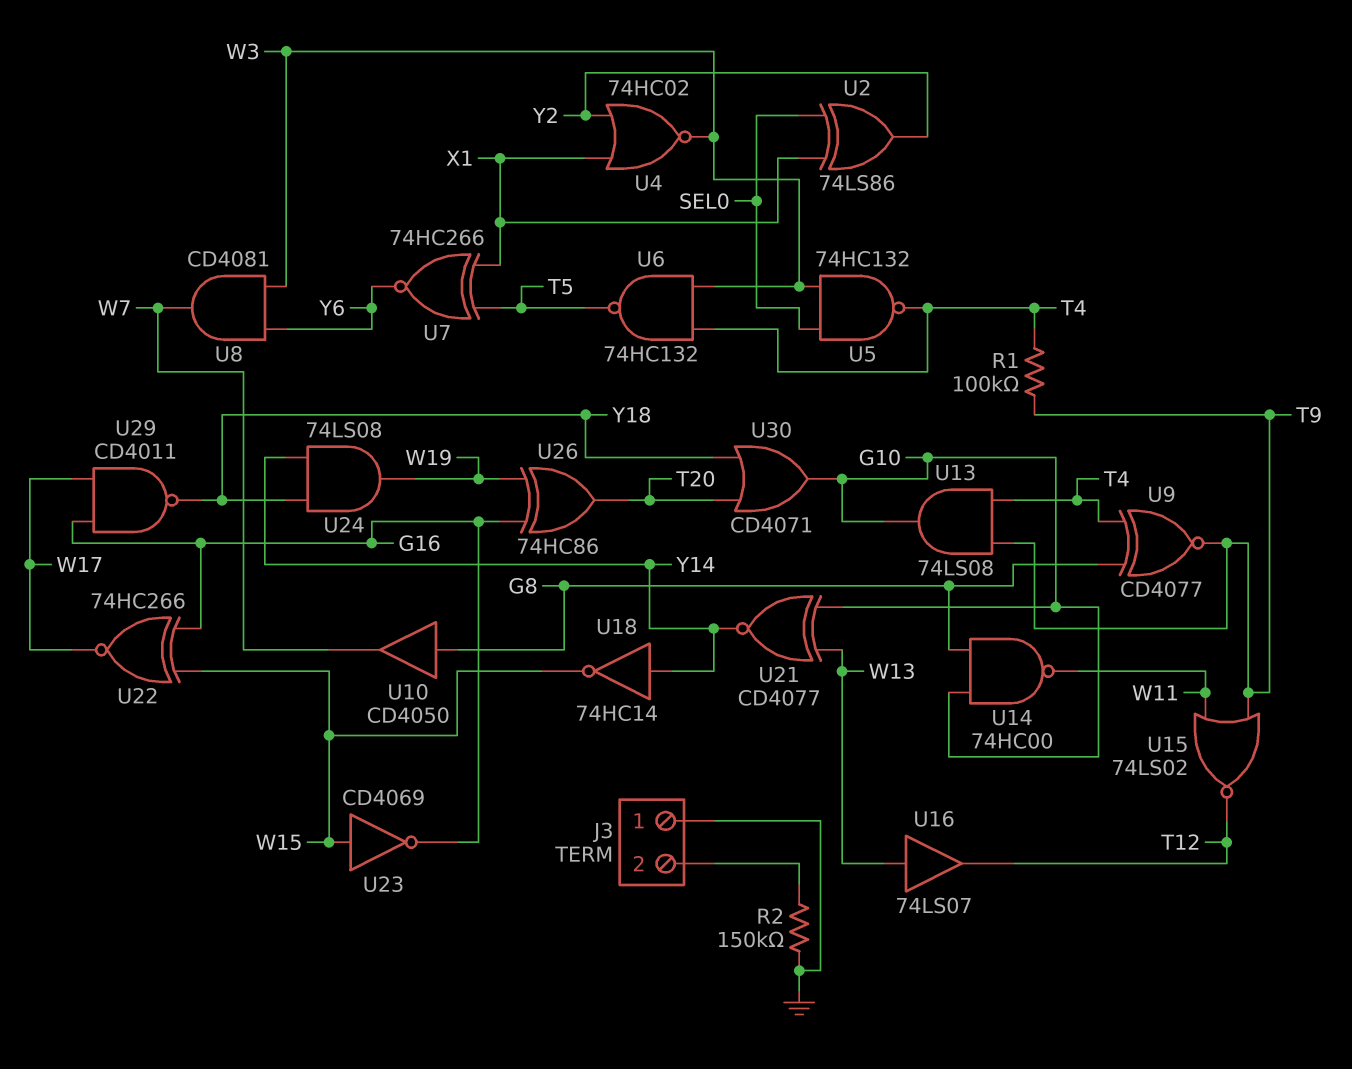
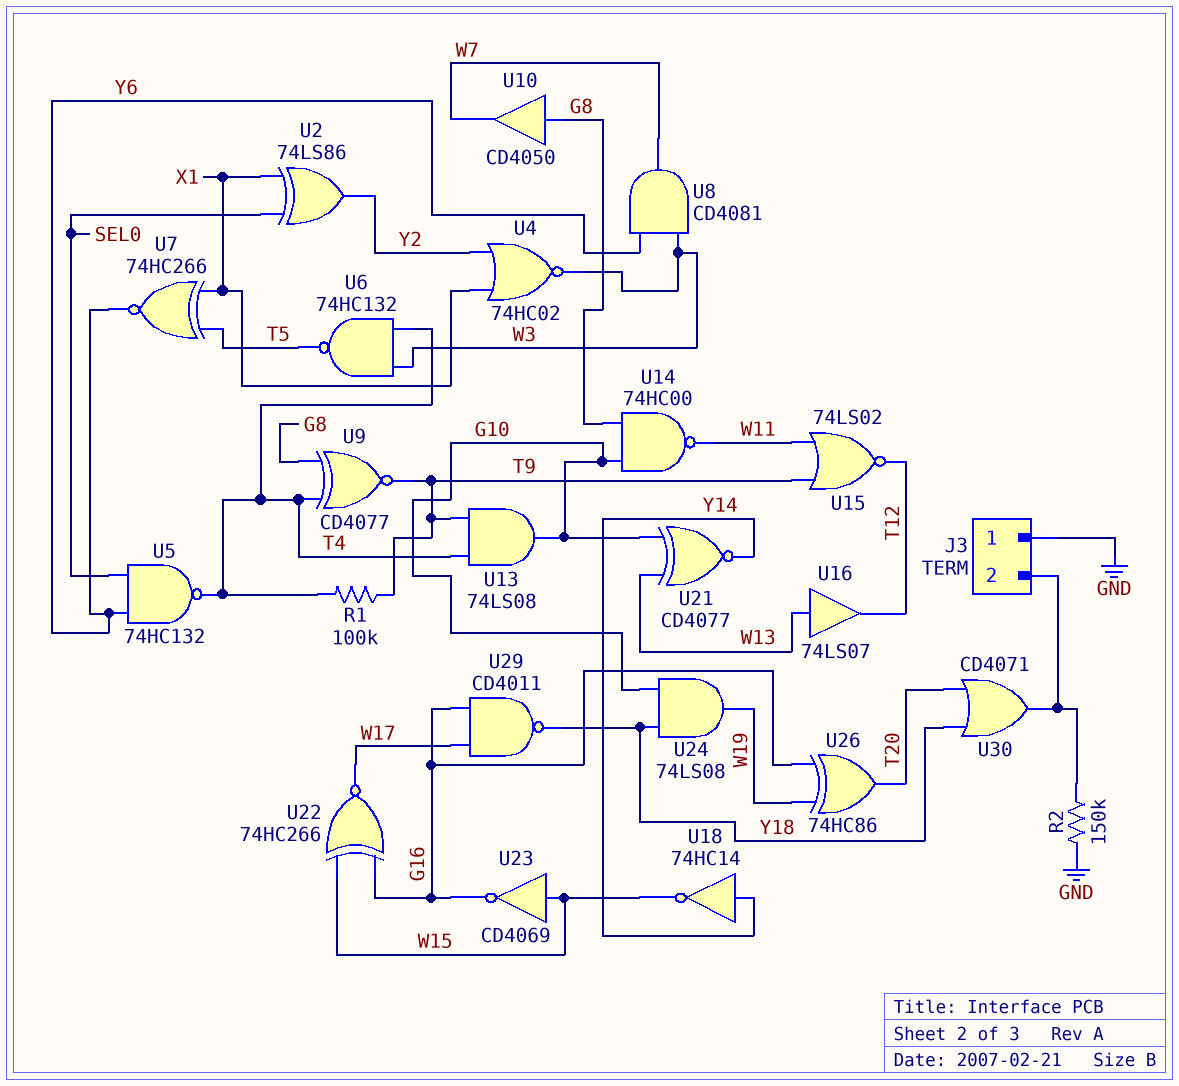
U5: NAND 74HC132 (in SEL0, in W3, out T4) -> NAND 74HC132 (in SEL0, in Y6, out T4)
U24: AND 74LS08 (in Y14, in Y18, out W19) -> AND 74LS08 (in G10, in Y18, out W19)
U30: OR CD4071 (in T20, in Y18, out G10) -> OR CD4071 (in T20, in Y18, out J3/2)

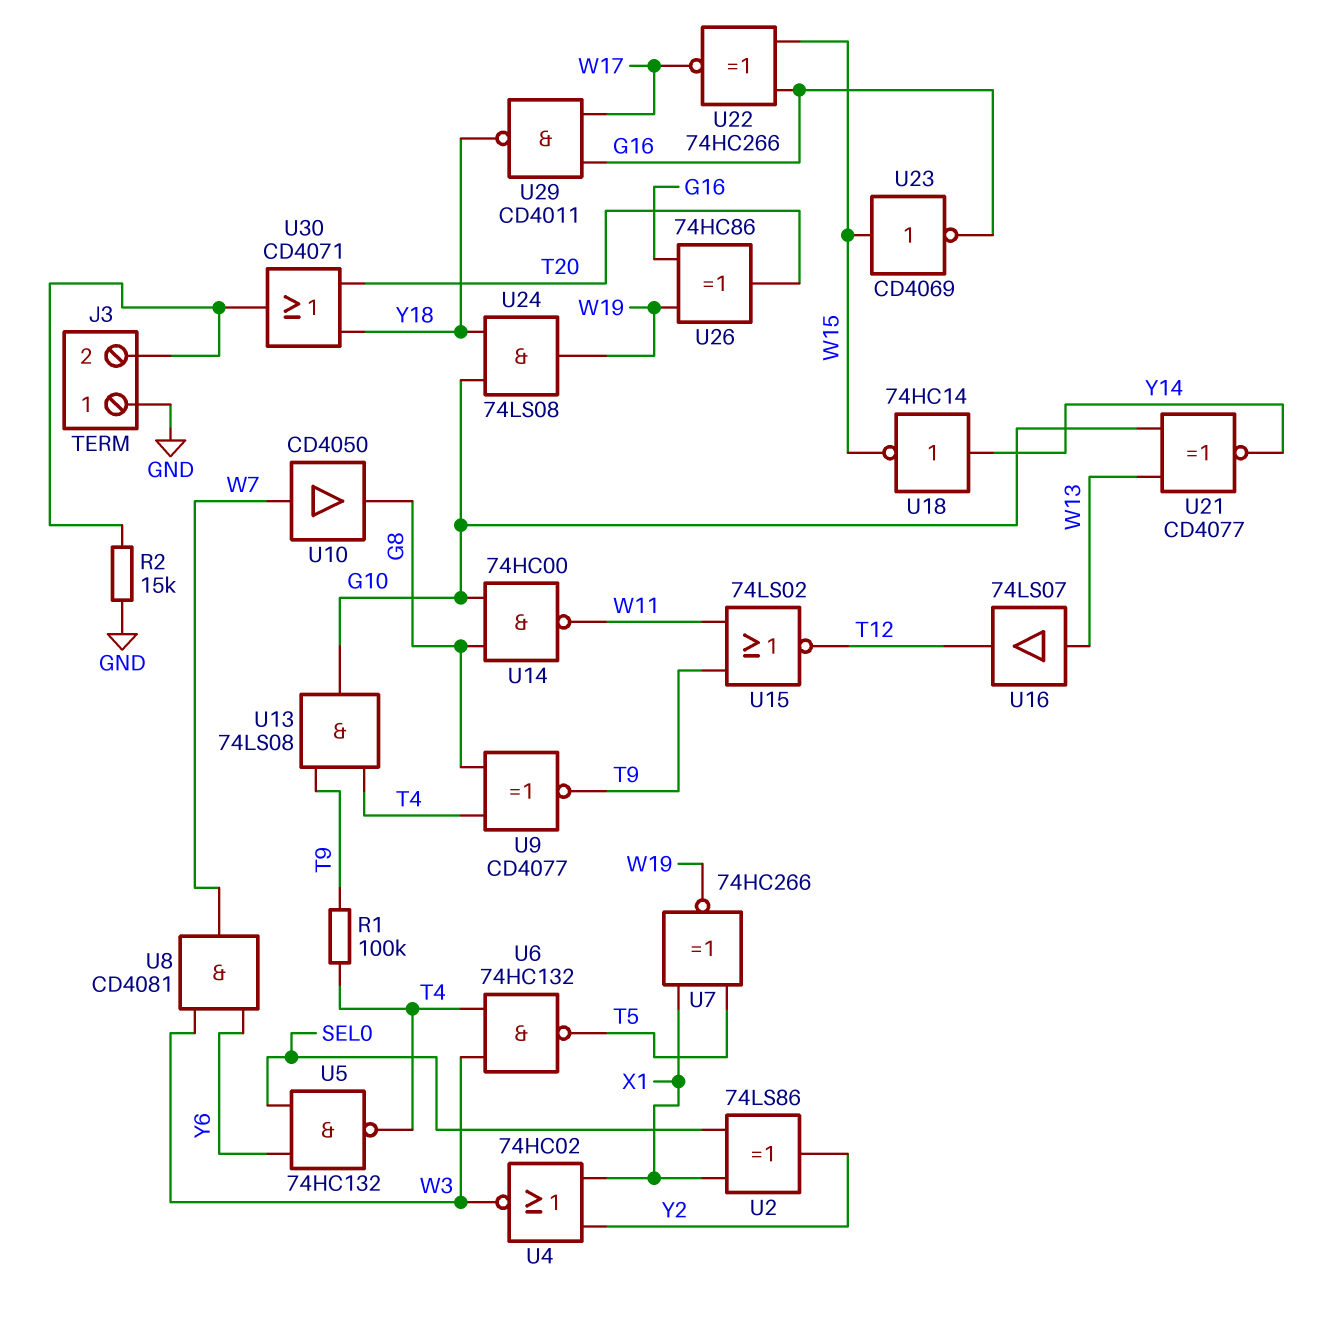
R2: 150k (GND, J3/2) -> 15k (GND, J3/2)
U7: XNOR 74HC266 (in T5, in X1, out Y6) -> XNOR 74HC266 (in T5, in X1, out W19)
U10: buffer CD4050 (in G8, out W7) -> buffer CD4050 (in W7, out G8)

